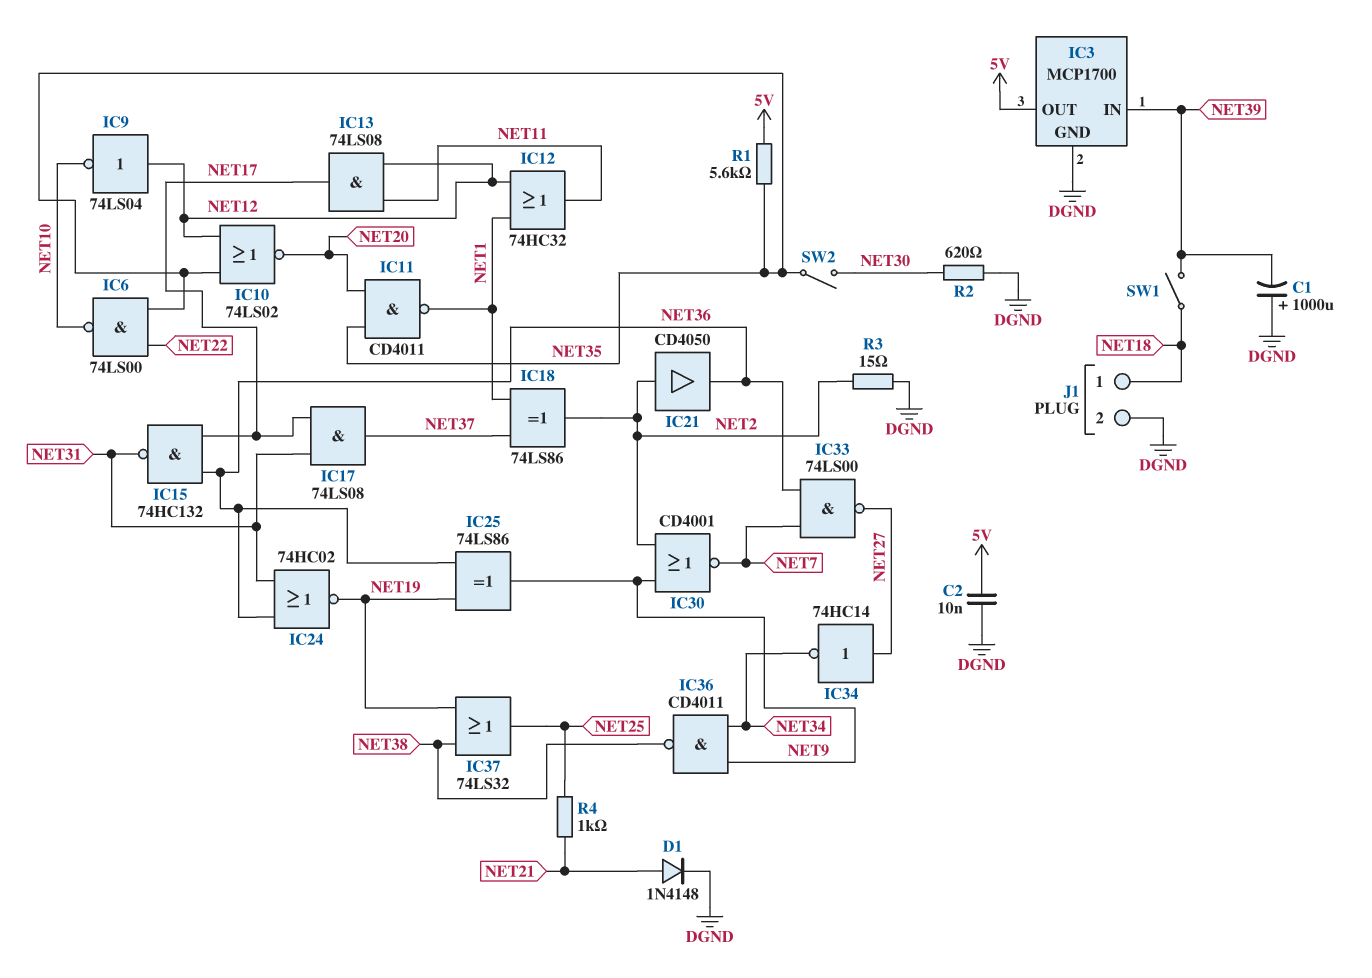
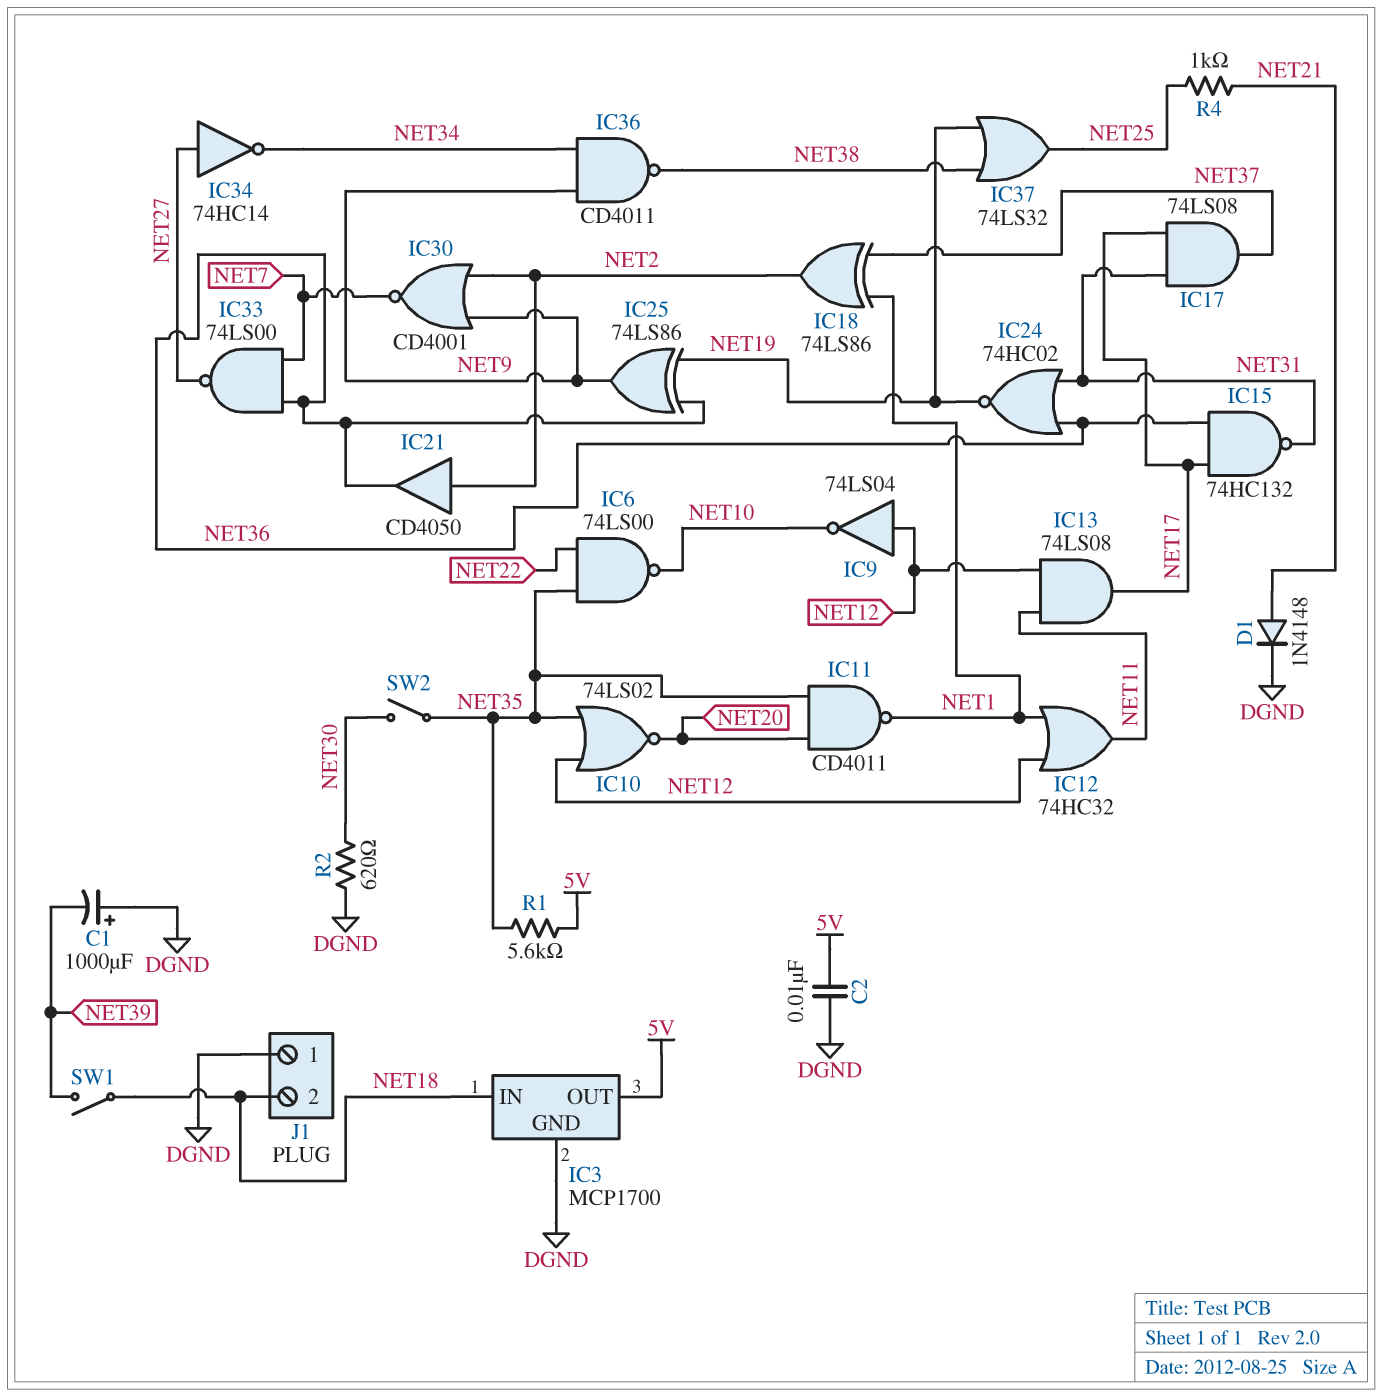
IC3 pin IN: NET39 -> NET18
J1 pin 1: NET18 -> DGND
J1 pin 2: DGND -> NET18
R3: 15 (DGND, NET2) -> none

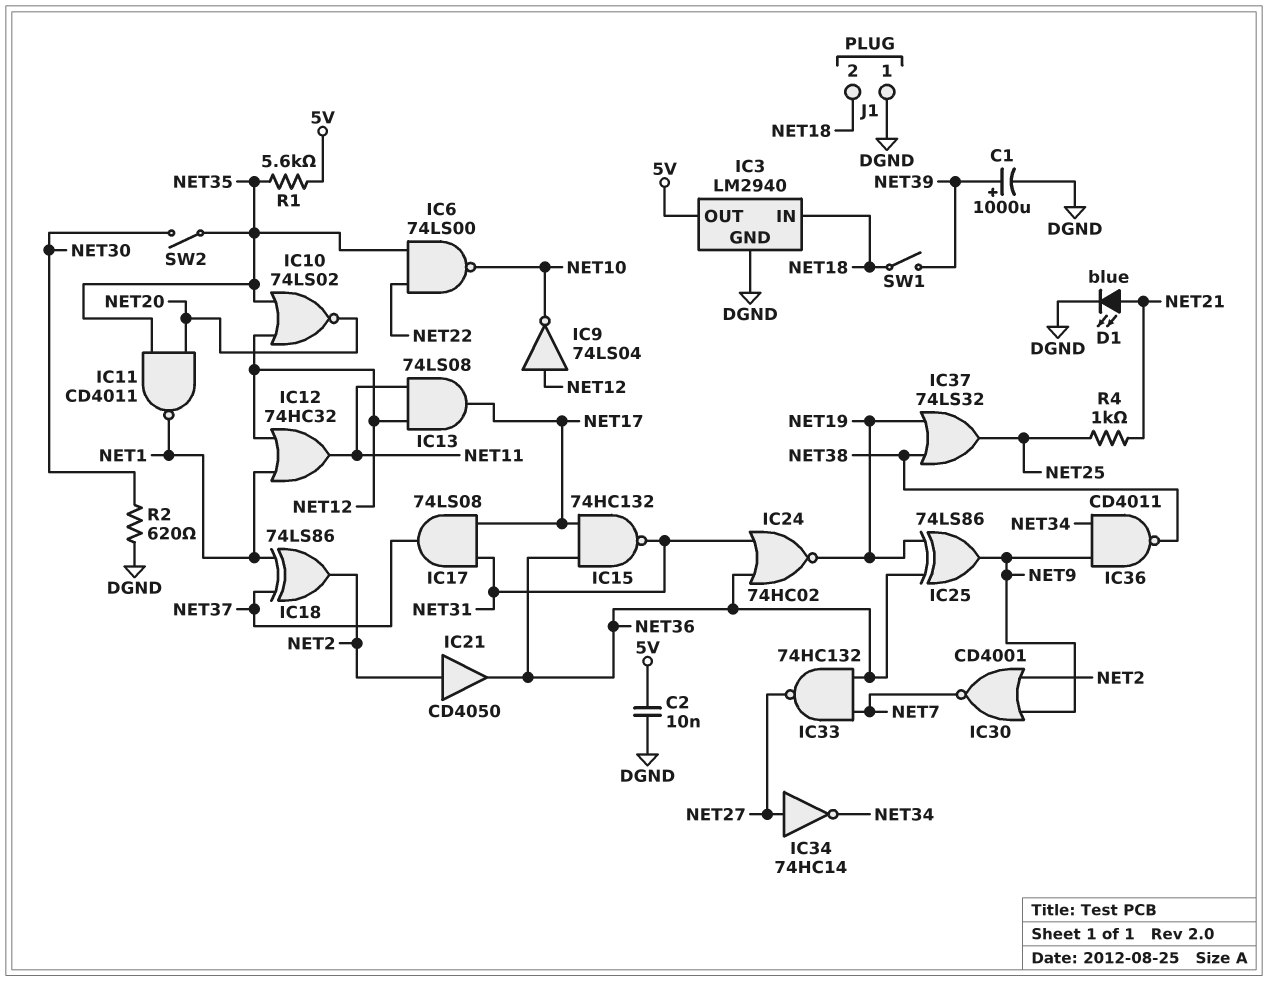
C1: 1000uF (plus DGND, minus NET39) -> 1000uF (plus NET39, minus DGND)
D1: diode 1N4148 (A NET21, K DGND) -> LED blue (A NET21, K DGND)
IC3: MCP1700 -> LM2940
IC33: NAND 74LS00 (in NET7, in NET36, out NET27) -> NAND 74HC132 (in NET7, in NET36, out NET27)

